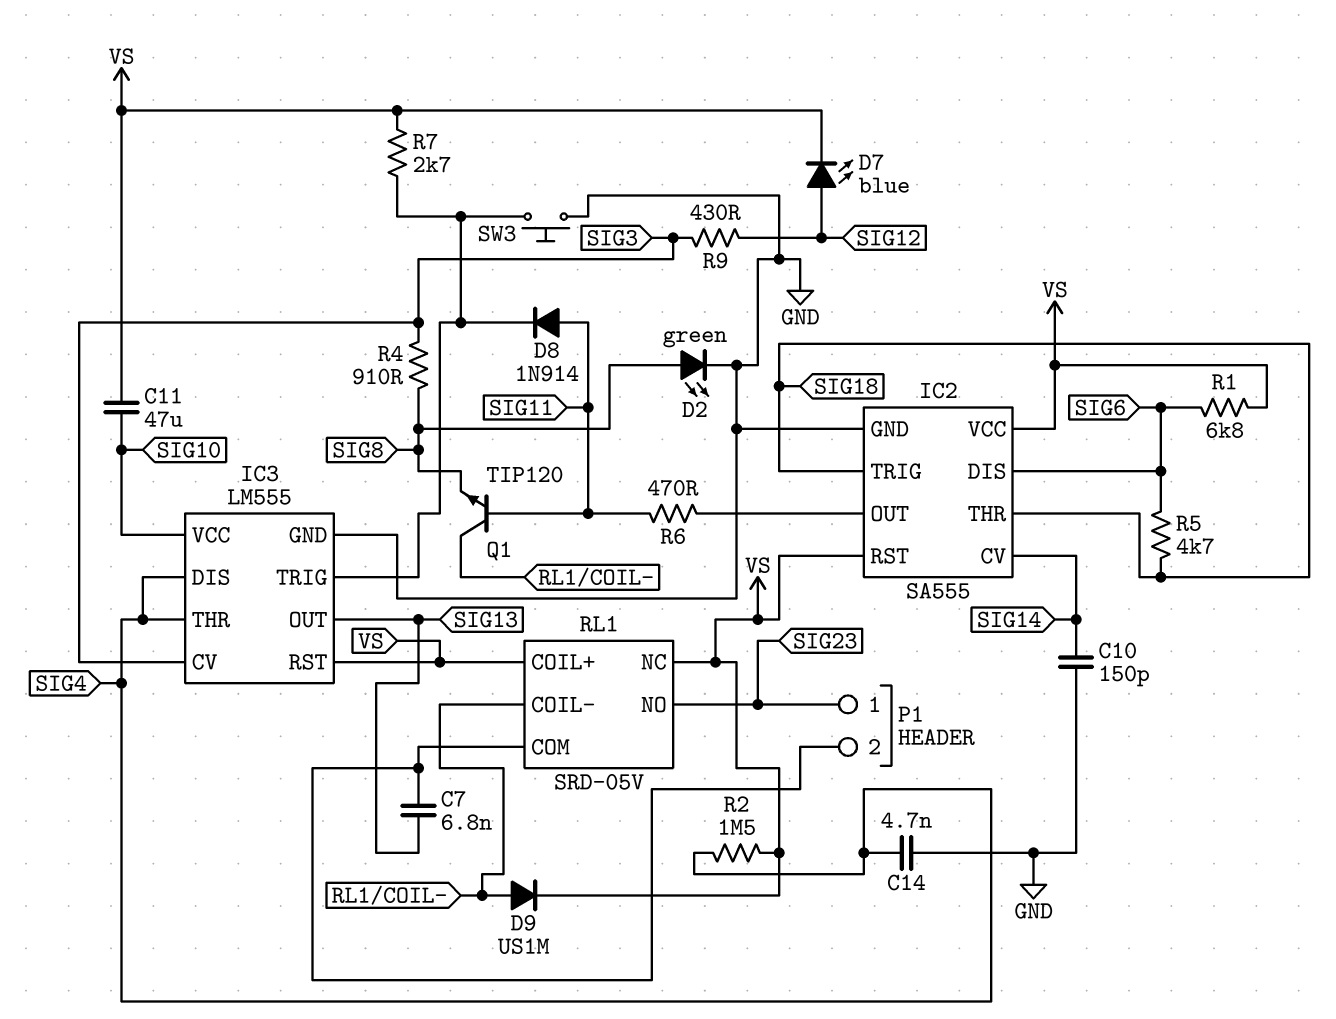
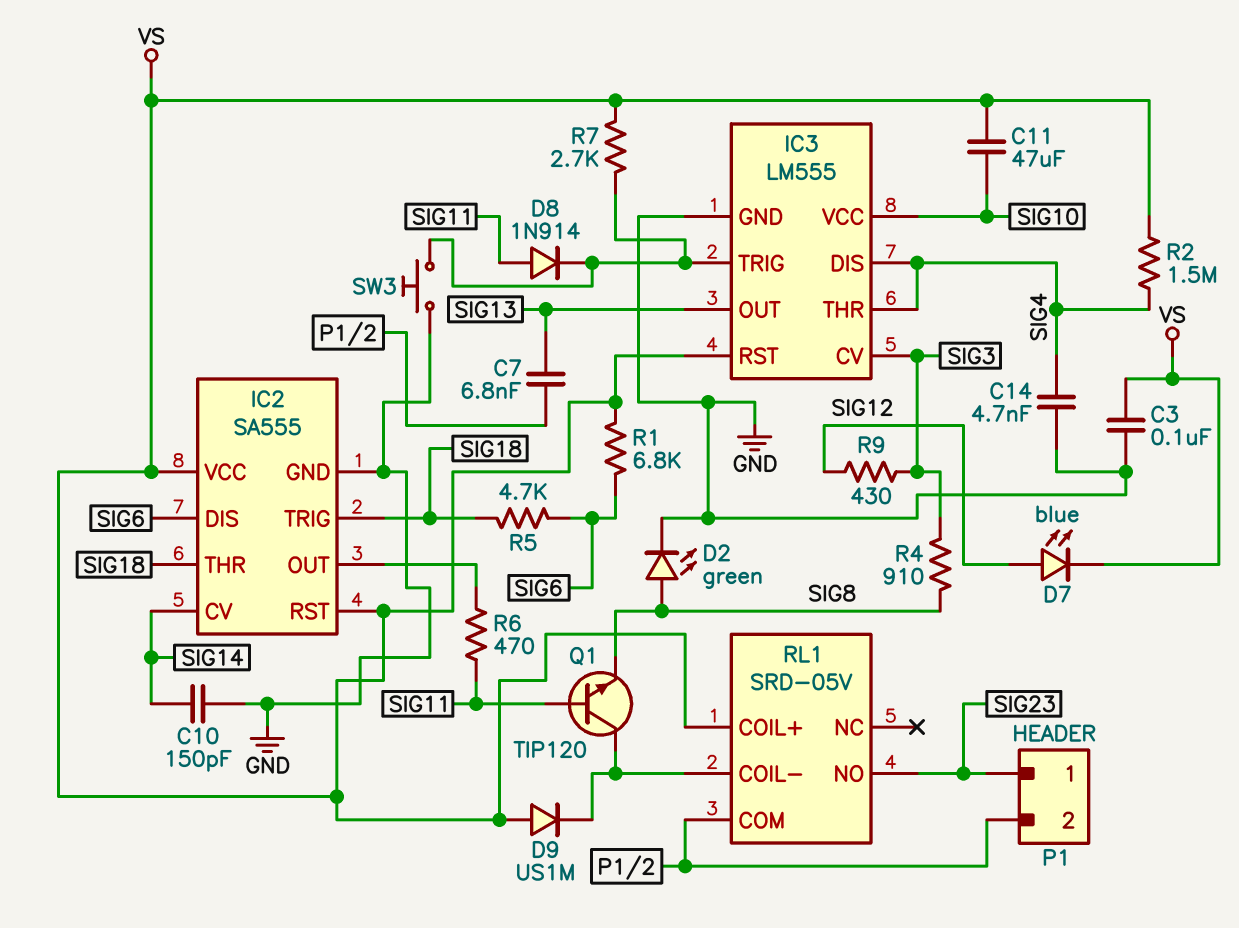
C3: none -> 100nF (GND, VS)
D9: diode US1M (A RL1/COIL-, K VS) -> diode US1M (A VS, K RL1/COIL-)
RL1 pin NC: VS -> none

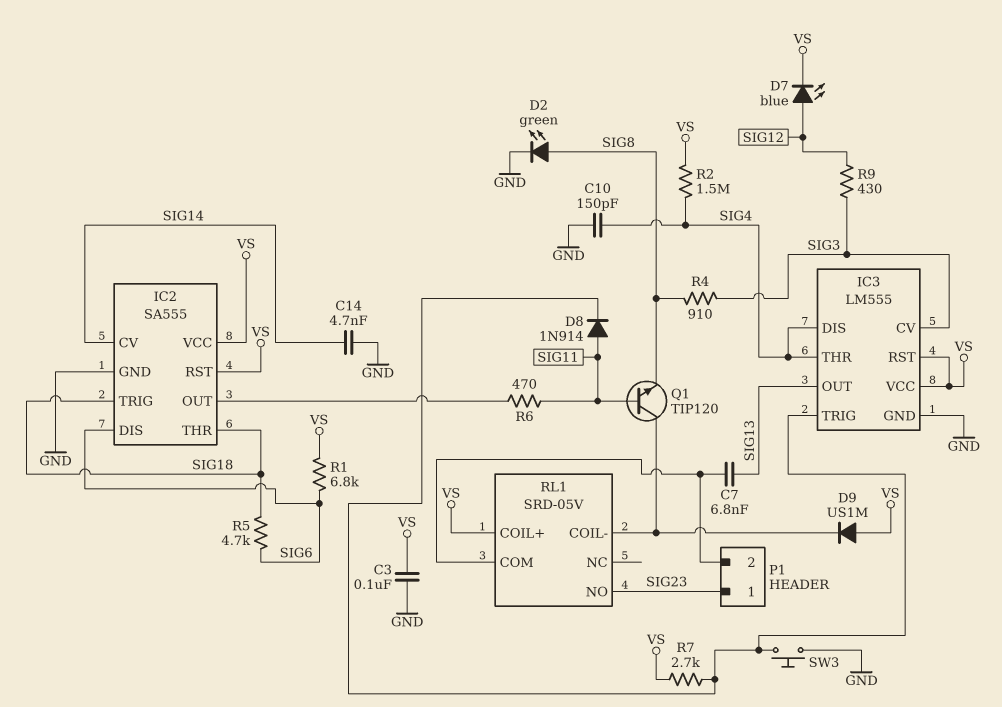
C10: 150pF (GND, SIG14) -> 150pF (GND, SIG4)
C11: 47uF (SIG10, VS) -> none
C14: 4.7nF (GND, SIG4) -> 4.7nF (GND, SIG14)
IC3 pin VCC: SIG10 -> VS

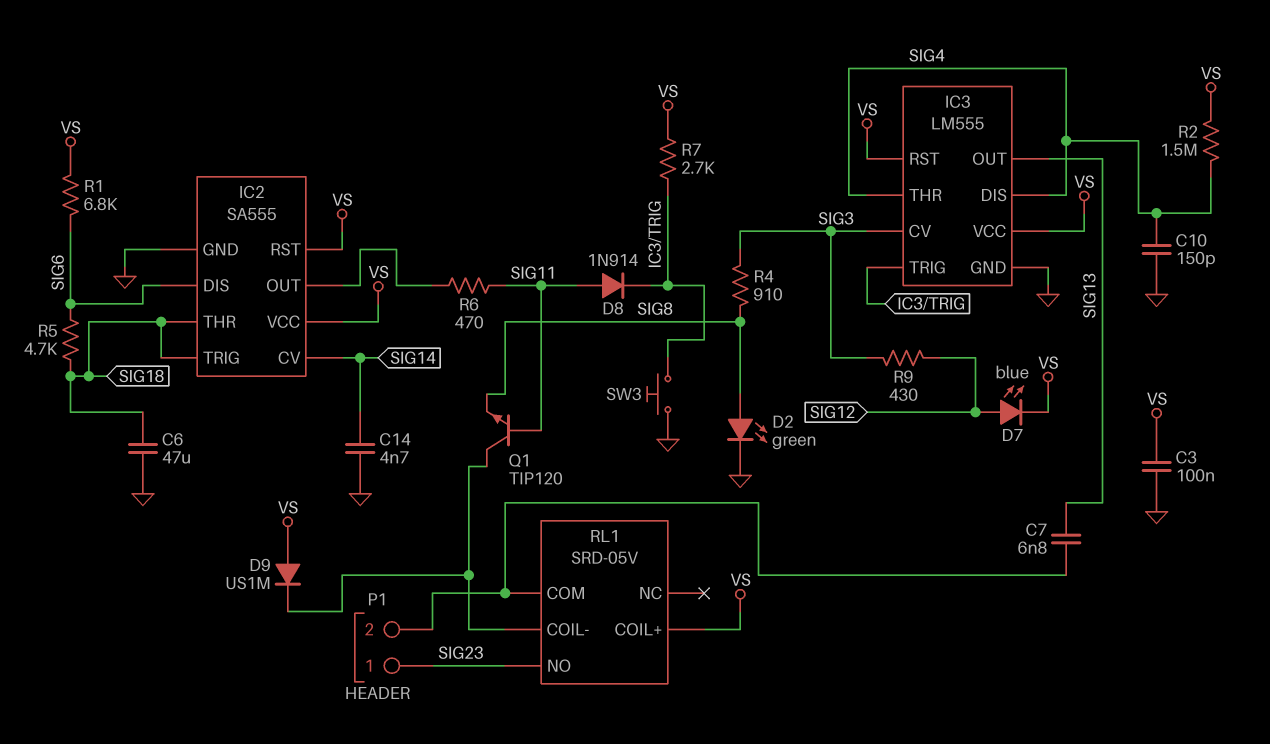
C6: none -> 47uF (GND, SIG18)

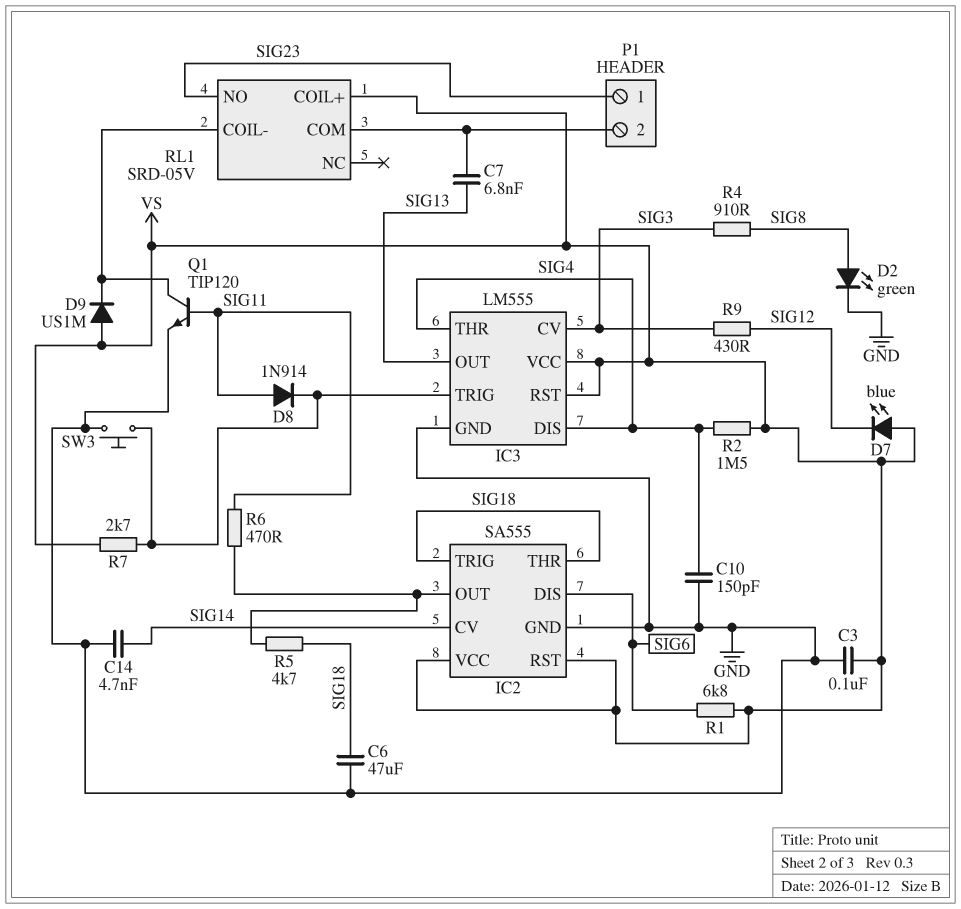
D7: LED blue (A SIG12, K VS) -> LED blue (A VS, K SIG12)
Q1: NPN TIP120 (B SIG11, C RL1/COIL-, E SIG8) -> NPN TIP120 (B SIG11, C RL1/COIL-, E GND)
R5: 4.7k (SIG6, SIG18) -> 4.7k (IC2/OUT, SIG18)

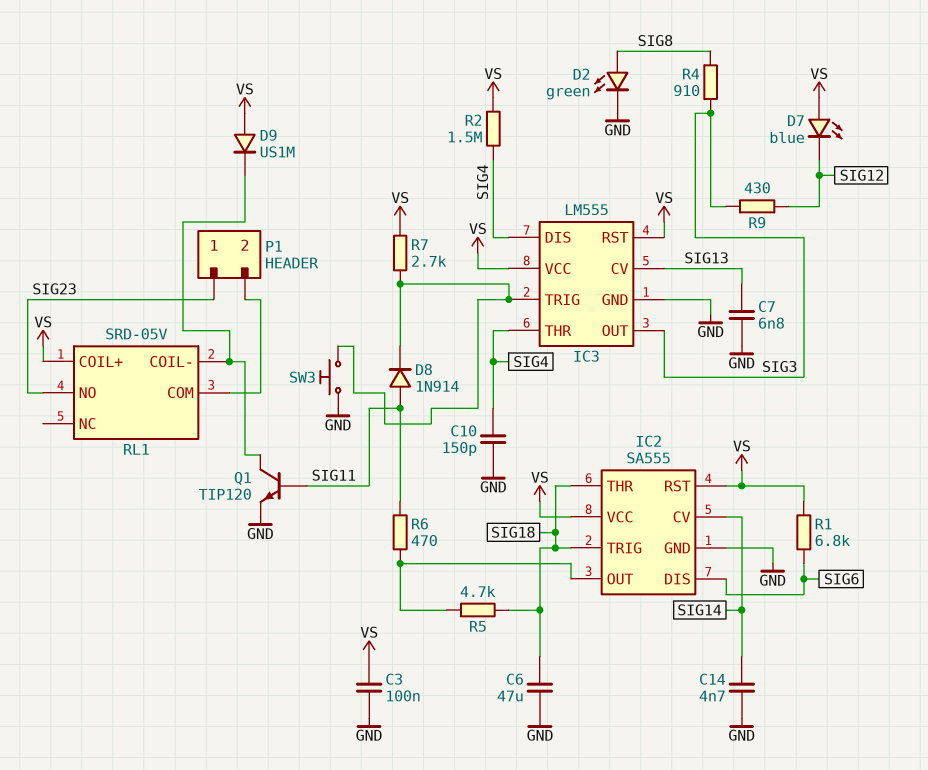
C7: 6.8nF (P1/2, SIG13) -> 6.8nF (GND, SIG13)
IC3 pin CV: SIG3 -> SIG13
IC3 pin OUT: SIG13 -> SIG3

